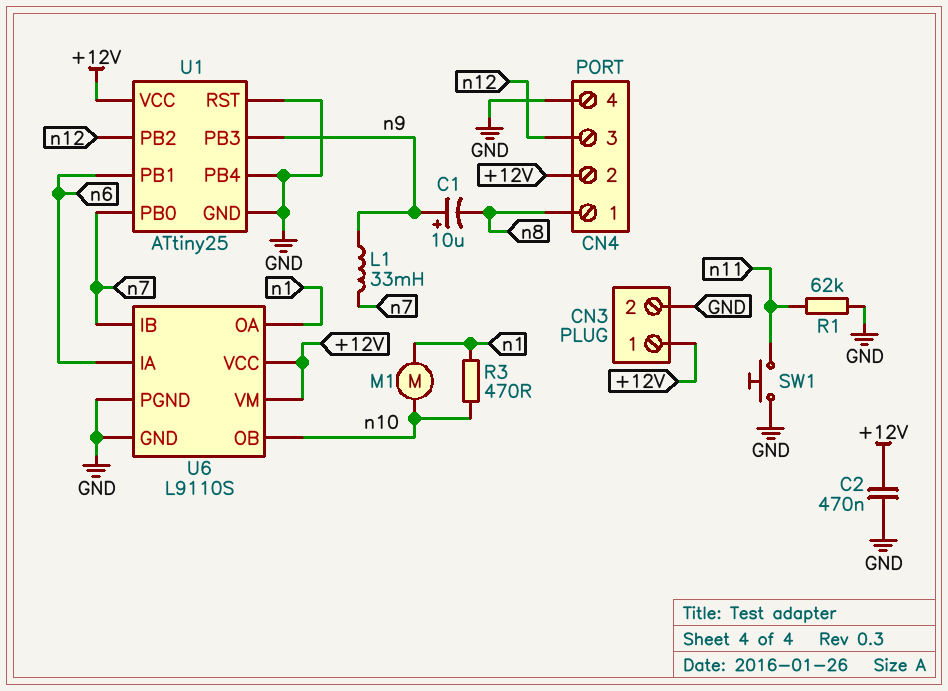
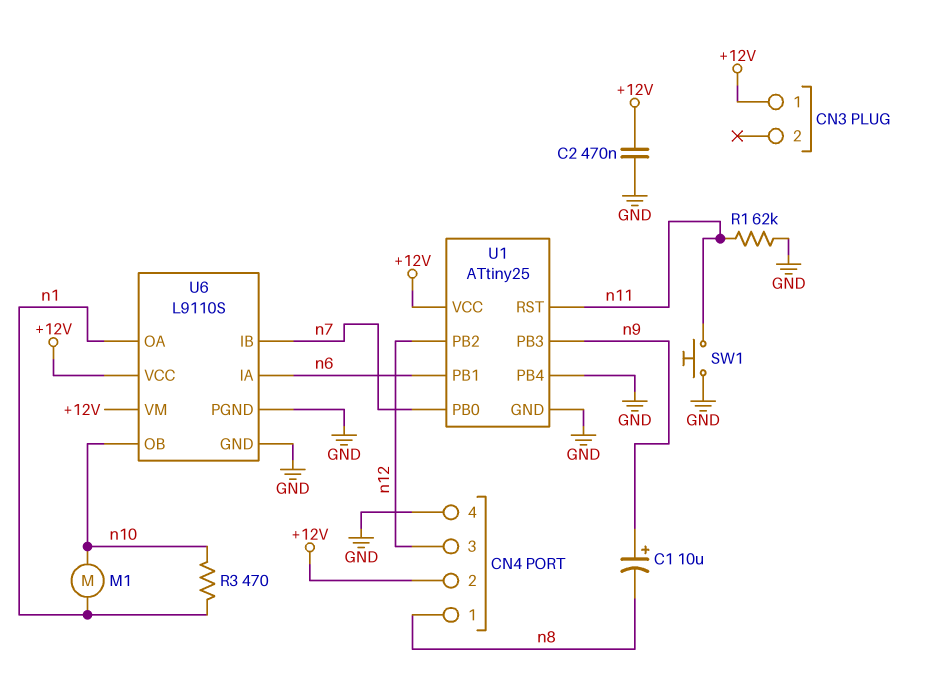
CN3 pin 2: GND -> none
L1: 33mH (n7, n9) -> none
U1 pin RST: GND -> n11

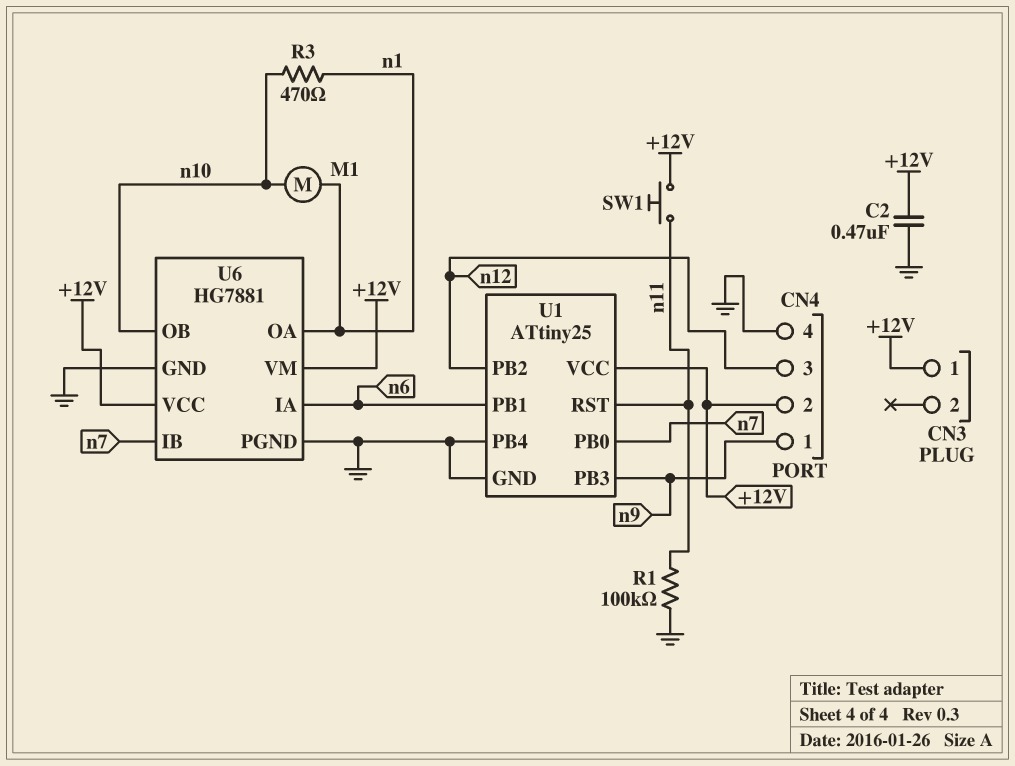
C1: 10uF (plus n9, minus n8) -> none
CN4 pin 1: n8 -> n9
R1: 62k (GND, n11) -> 100k (GND, n11)
SW1: button (GND, n11) -> button (+12V, n11)
U6: L9110S -> HG7881

